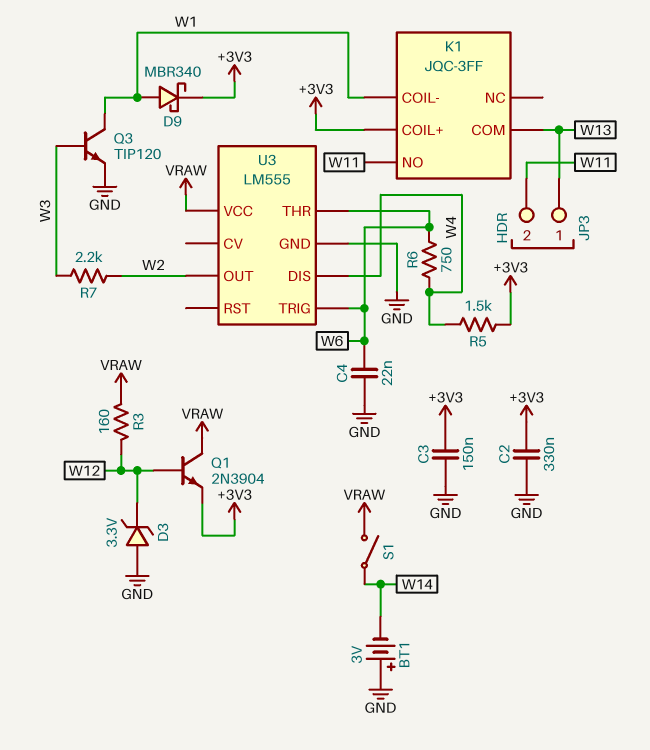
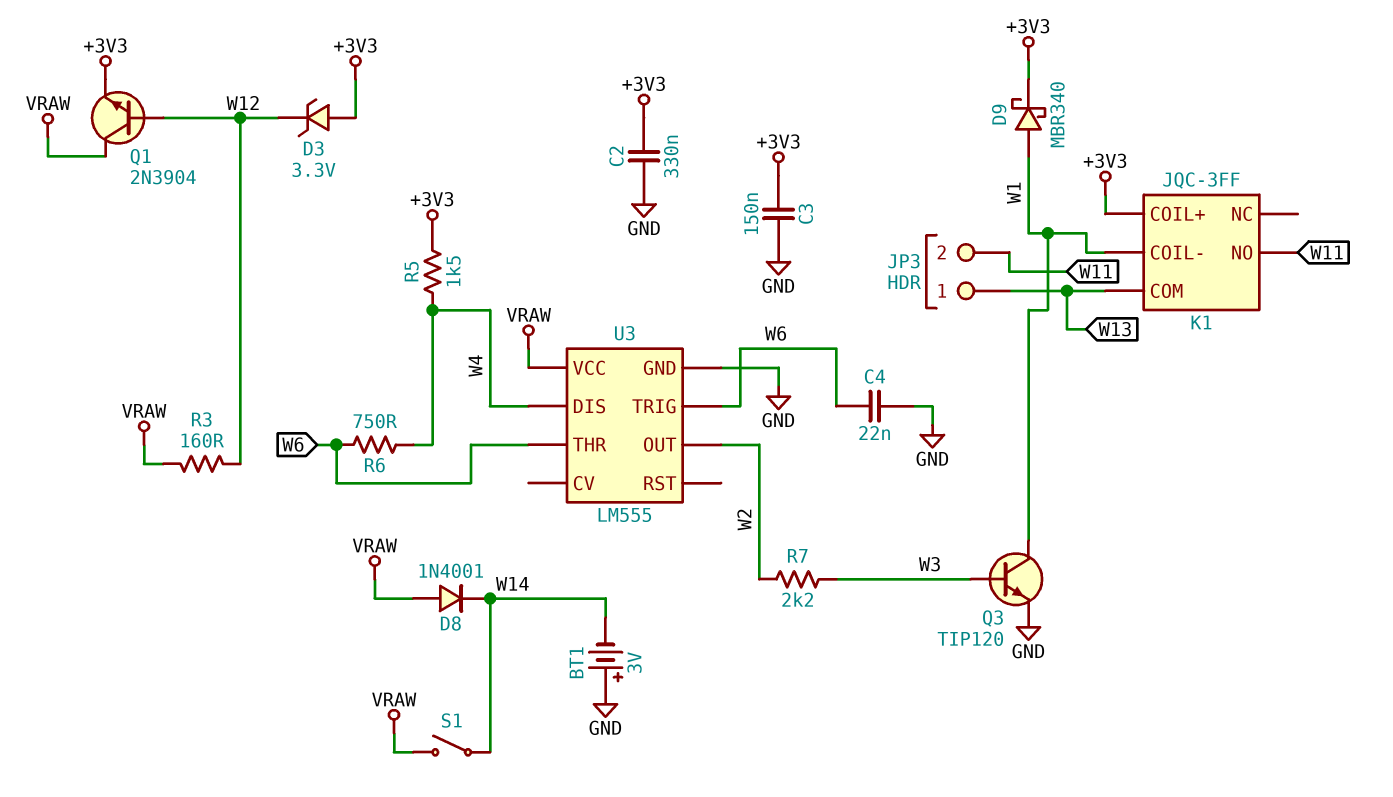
D3: zener 3.3V (A GND, K W12) -> zener 3.3V (A +3V3, K W12)
D8: none -> diode 1N4001 (A VRAW, K W14)

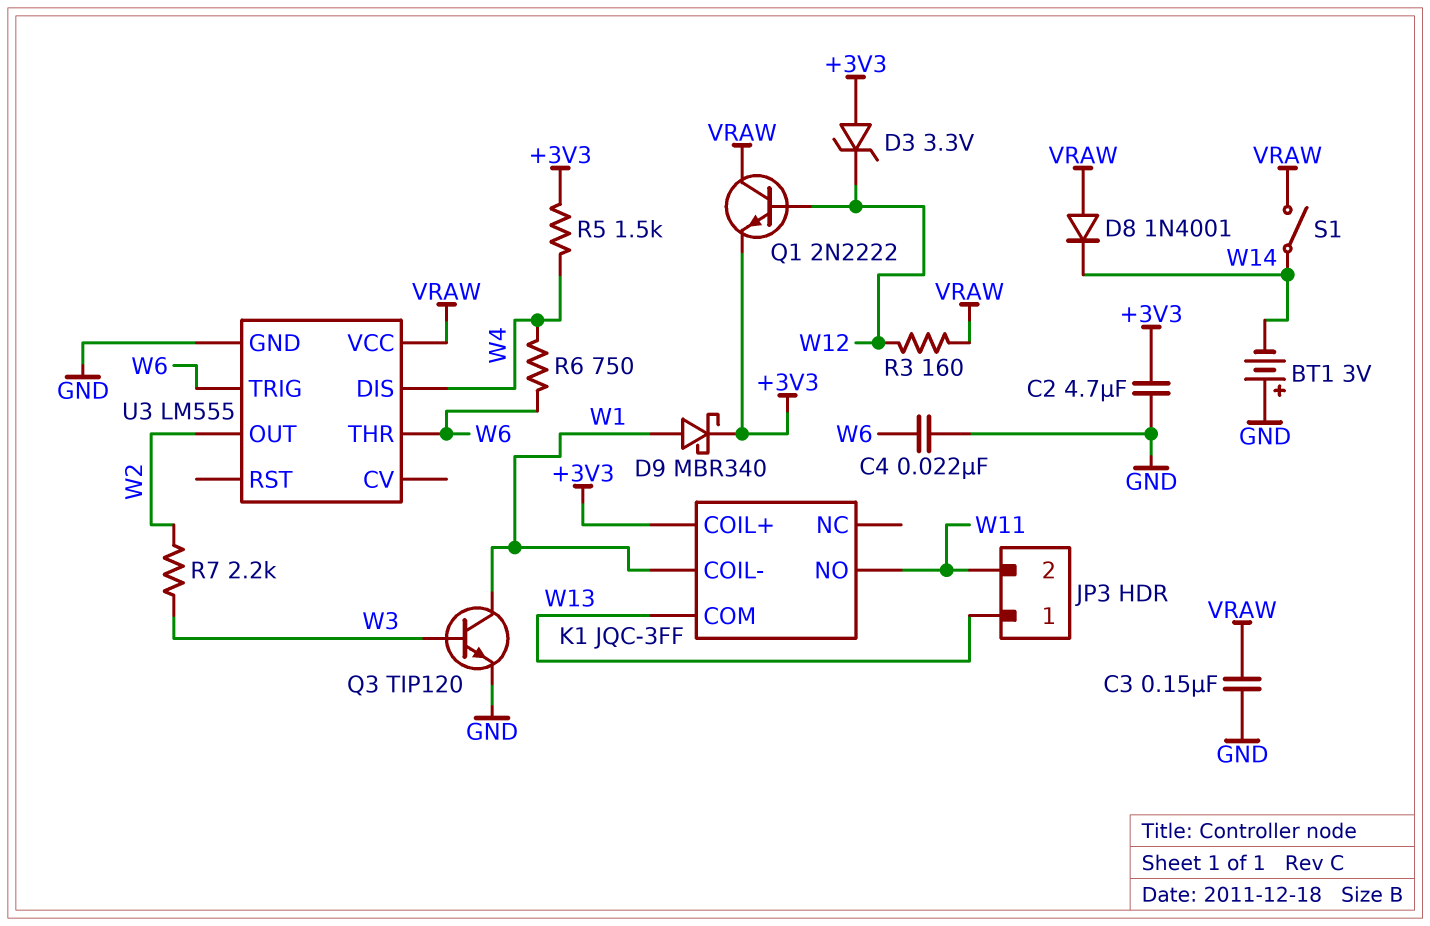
C2: 330nF (+3V3, GND) -> 4.7uF (+3V3, GND)
C3: 150nF (+3V3, GND) -> 150nF (GND, VRAW)
Q1: NPN 2N3904 (B W12, C VRAW, E +3V3) -> NPN 2N2222 (B W12, C VRAW, E +3V3)

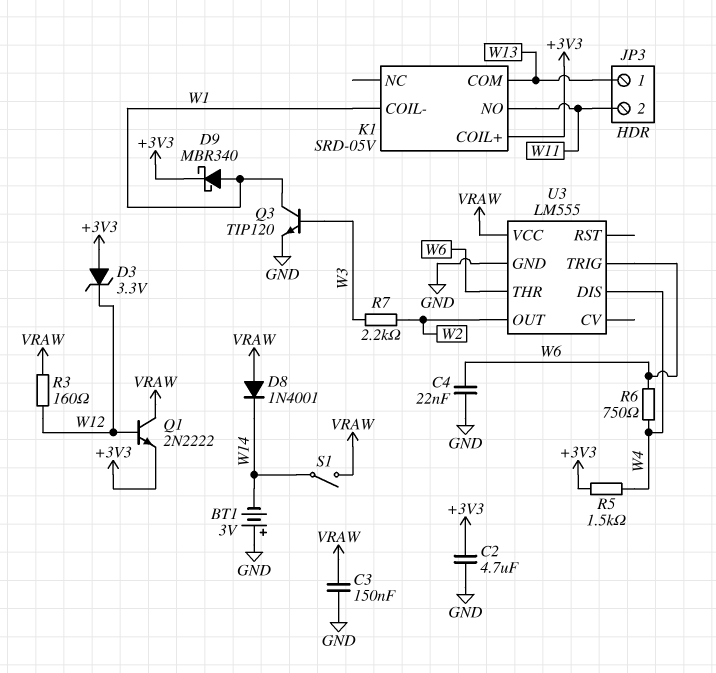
K1: JQC-3FF -> SRD-05V

